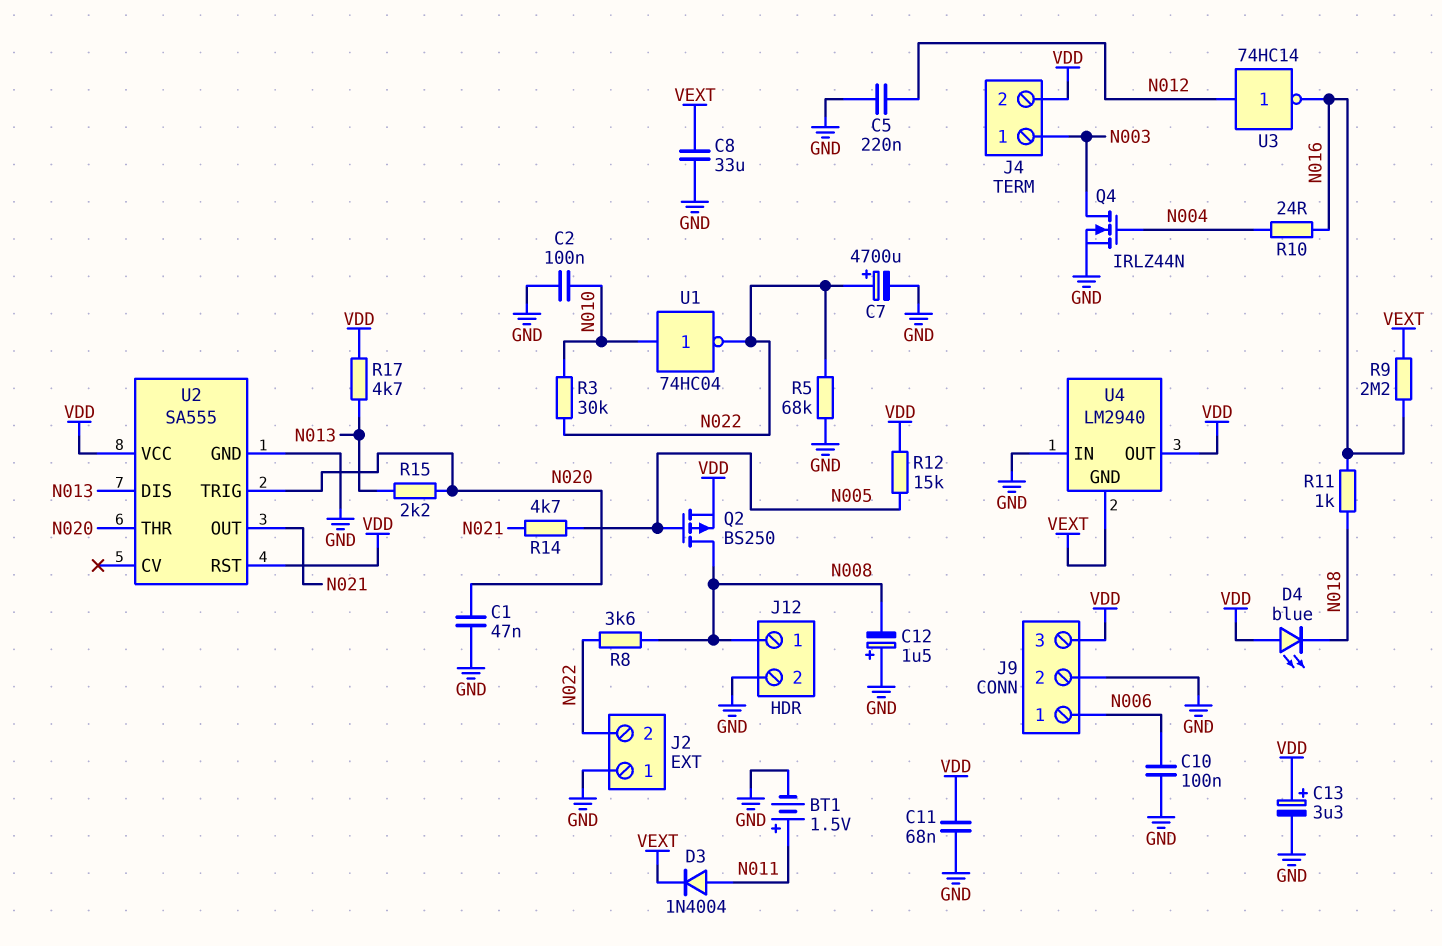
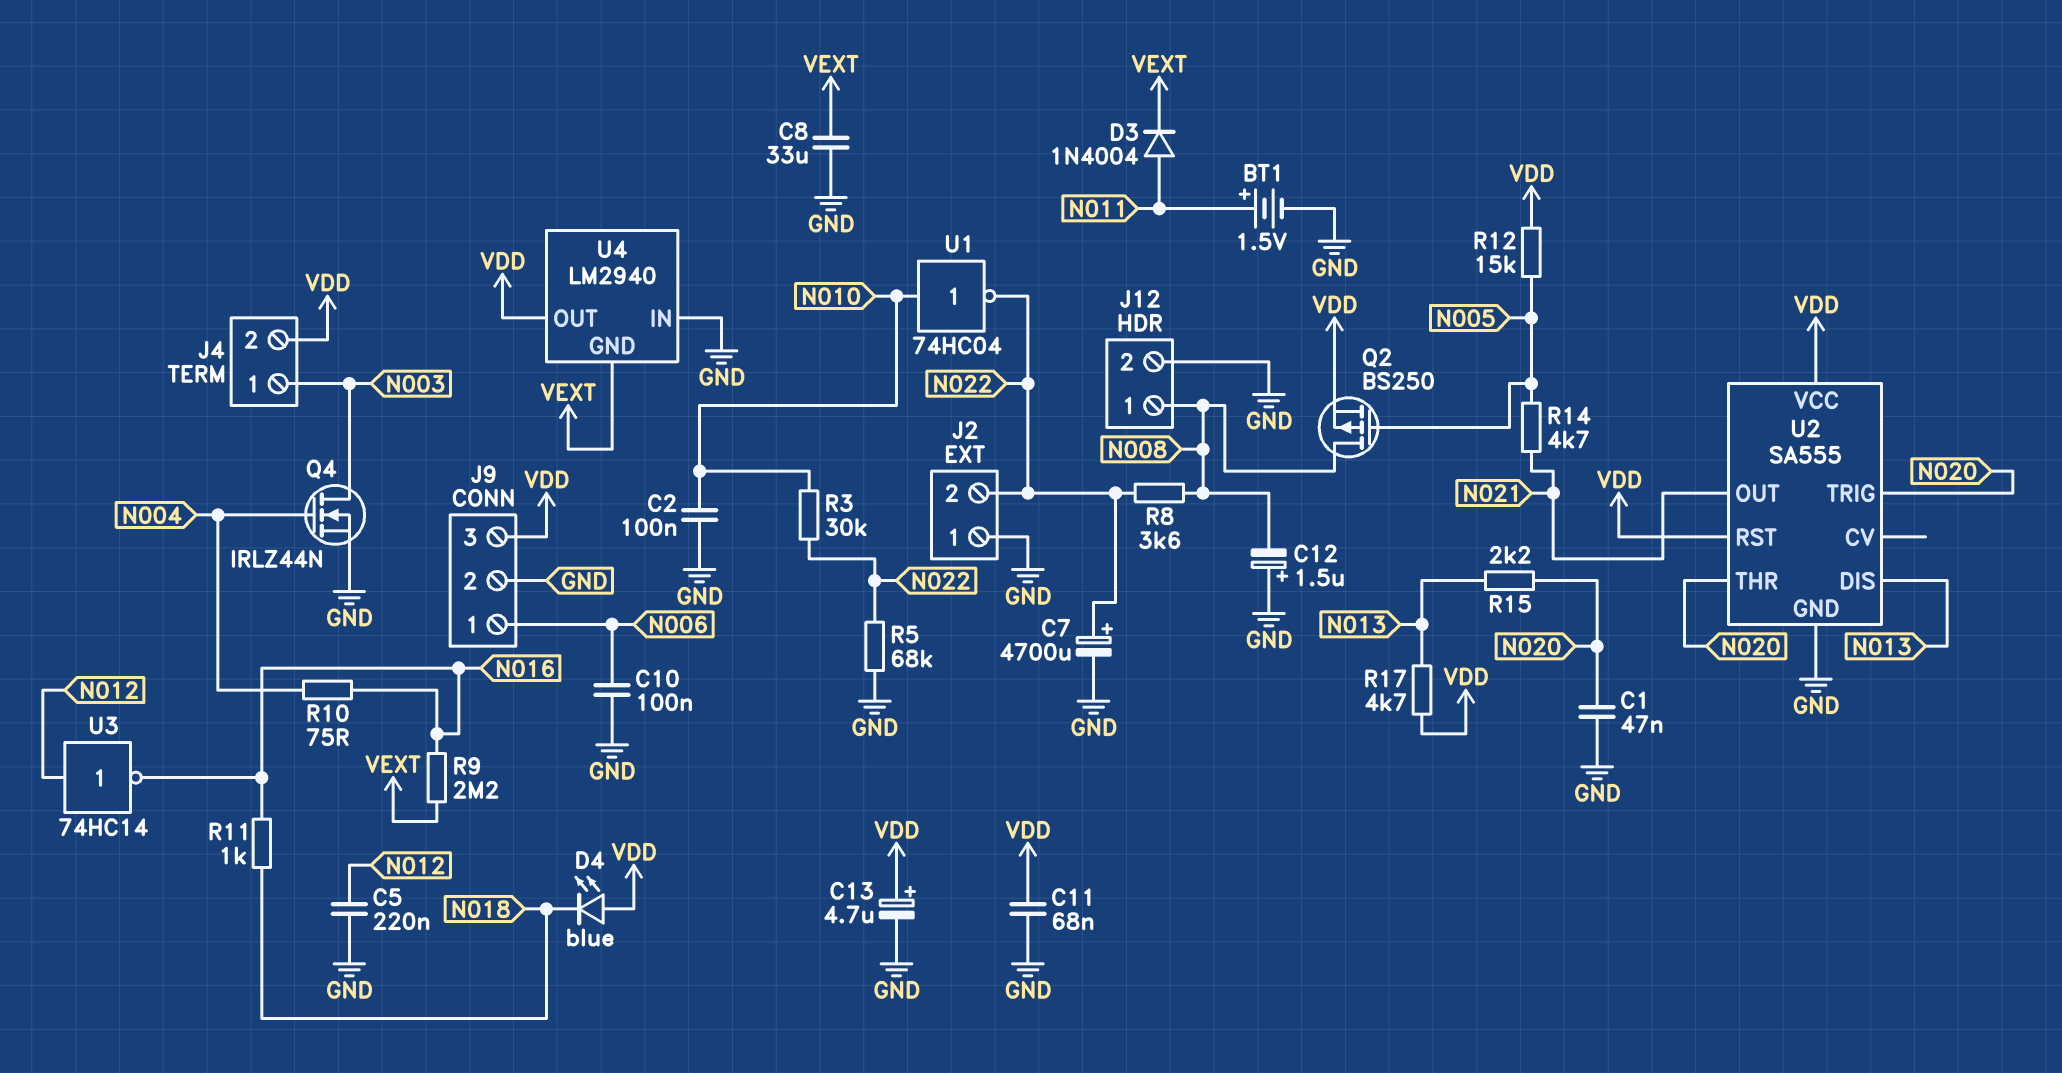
C13: 3.3uF (plus VDD, minus GND) -> 4.7uF (plus VDD, minus GND)
R10: 24 (N004, N016) -> 75 (N004, N016)

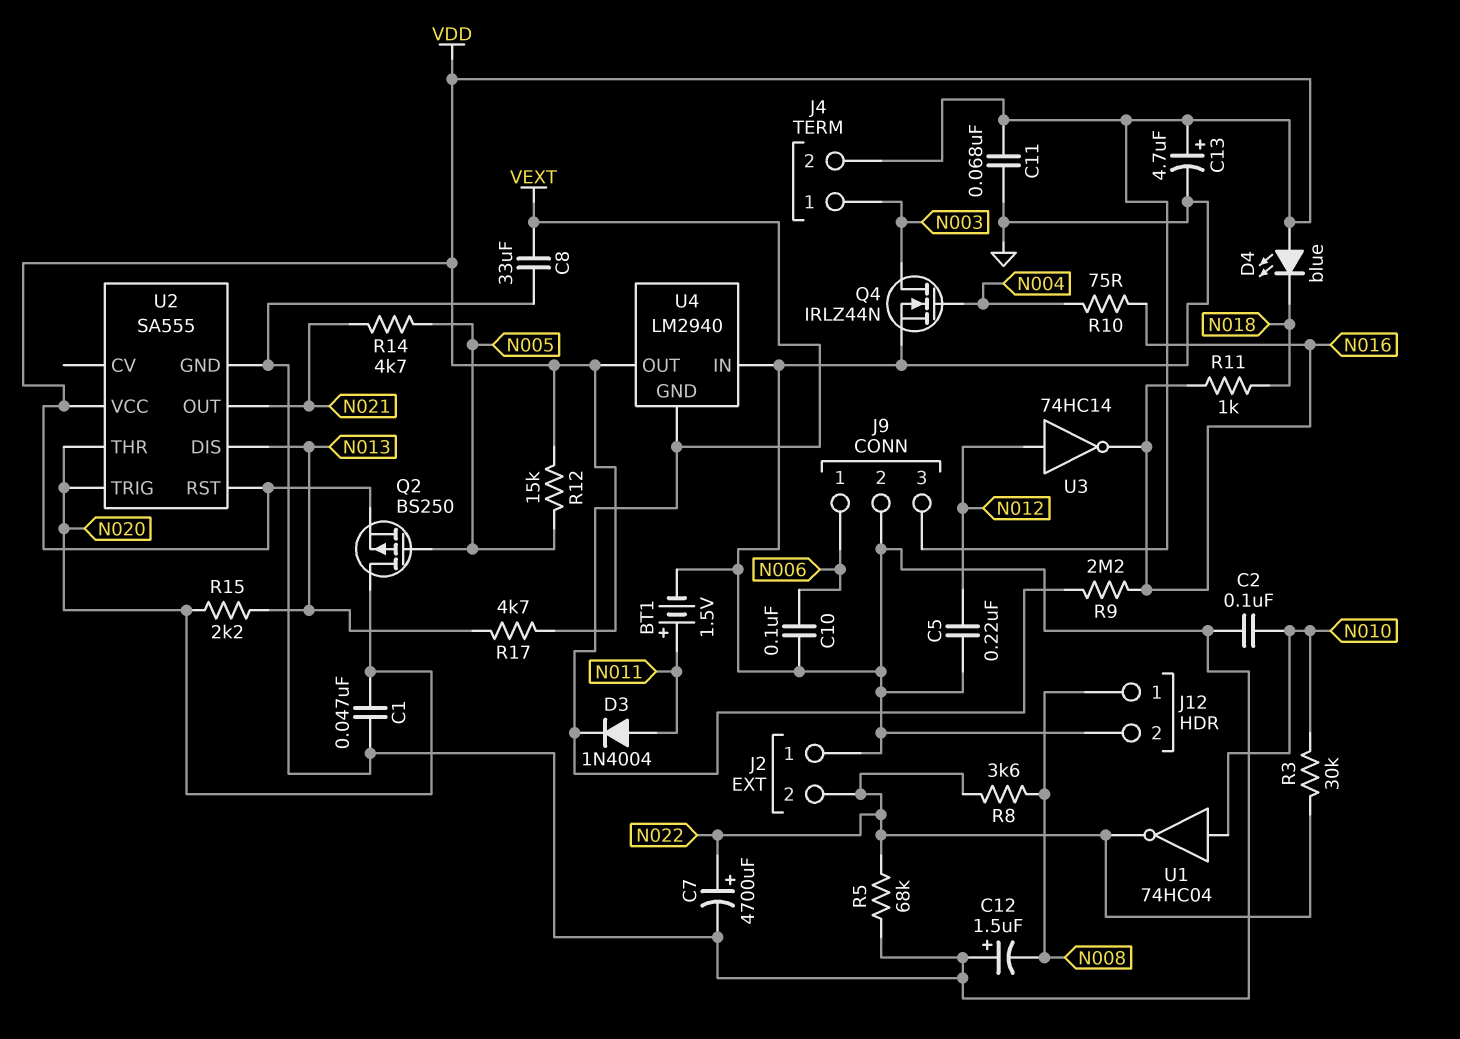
Q2: PMOS BS250 (G N005, D N008, S VDD) -> PMOS BS250 (G N005, D N020, S VDD)

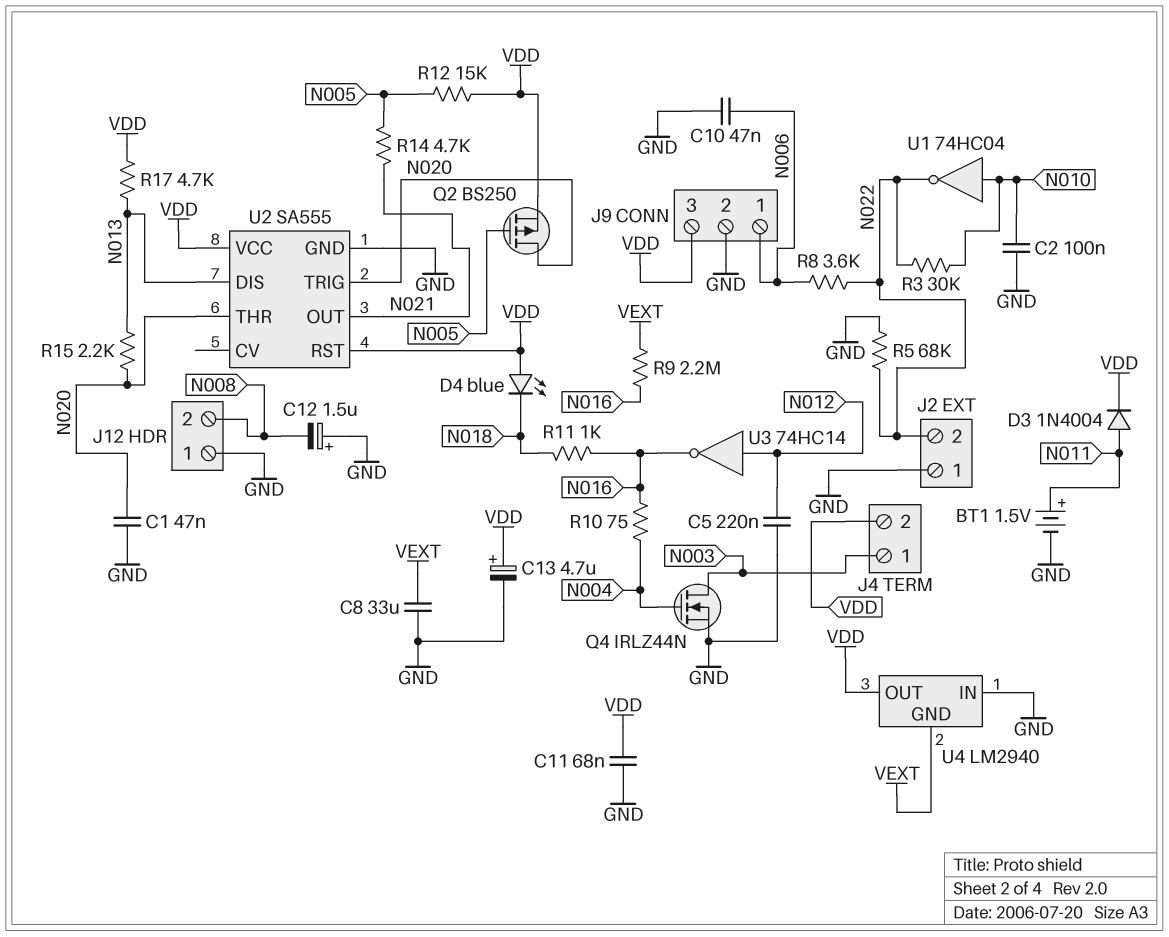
C7: 4700uF (plus N022, minus GND) -> none
C10: 100nF (GND, N006) -> 47nF (GND, N006)
D3: diode 1N4004 (A N011, K VEXT) -> diode 1N4004 (A N011, K VDD)
J12 pin 1: N008 -> GND
J12 pin 2: GND -> N008
R8: 3.6k (N008, N022) -> 3.6k (N006, N022)

